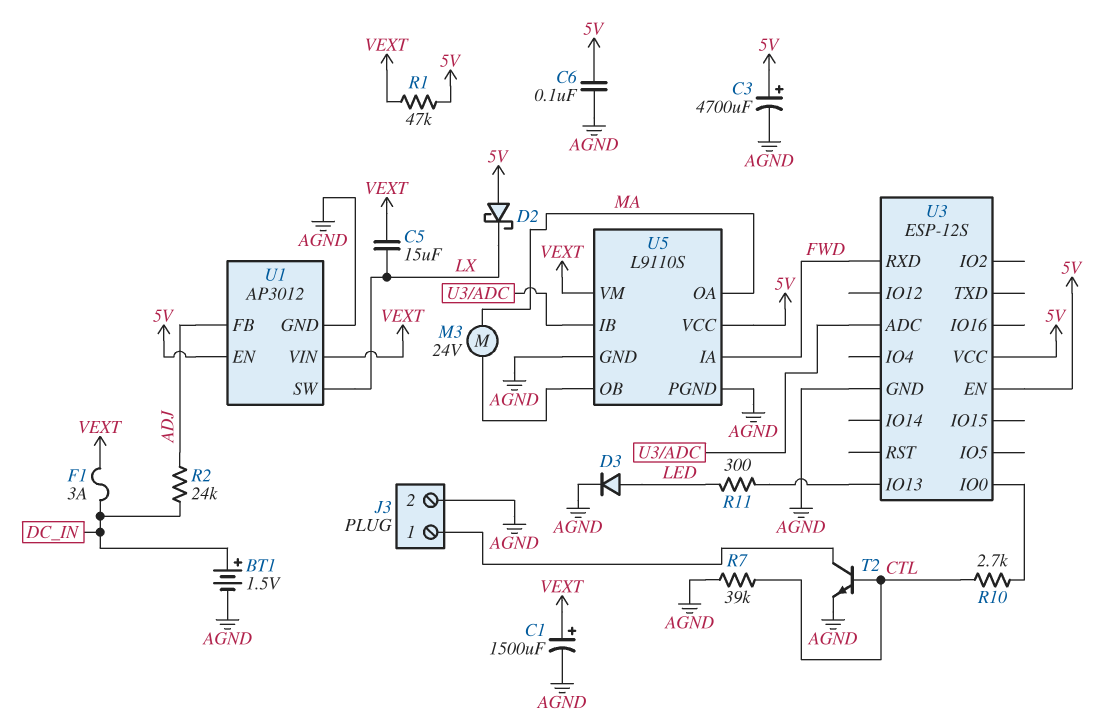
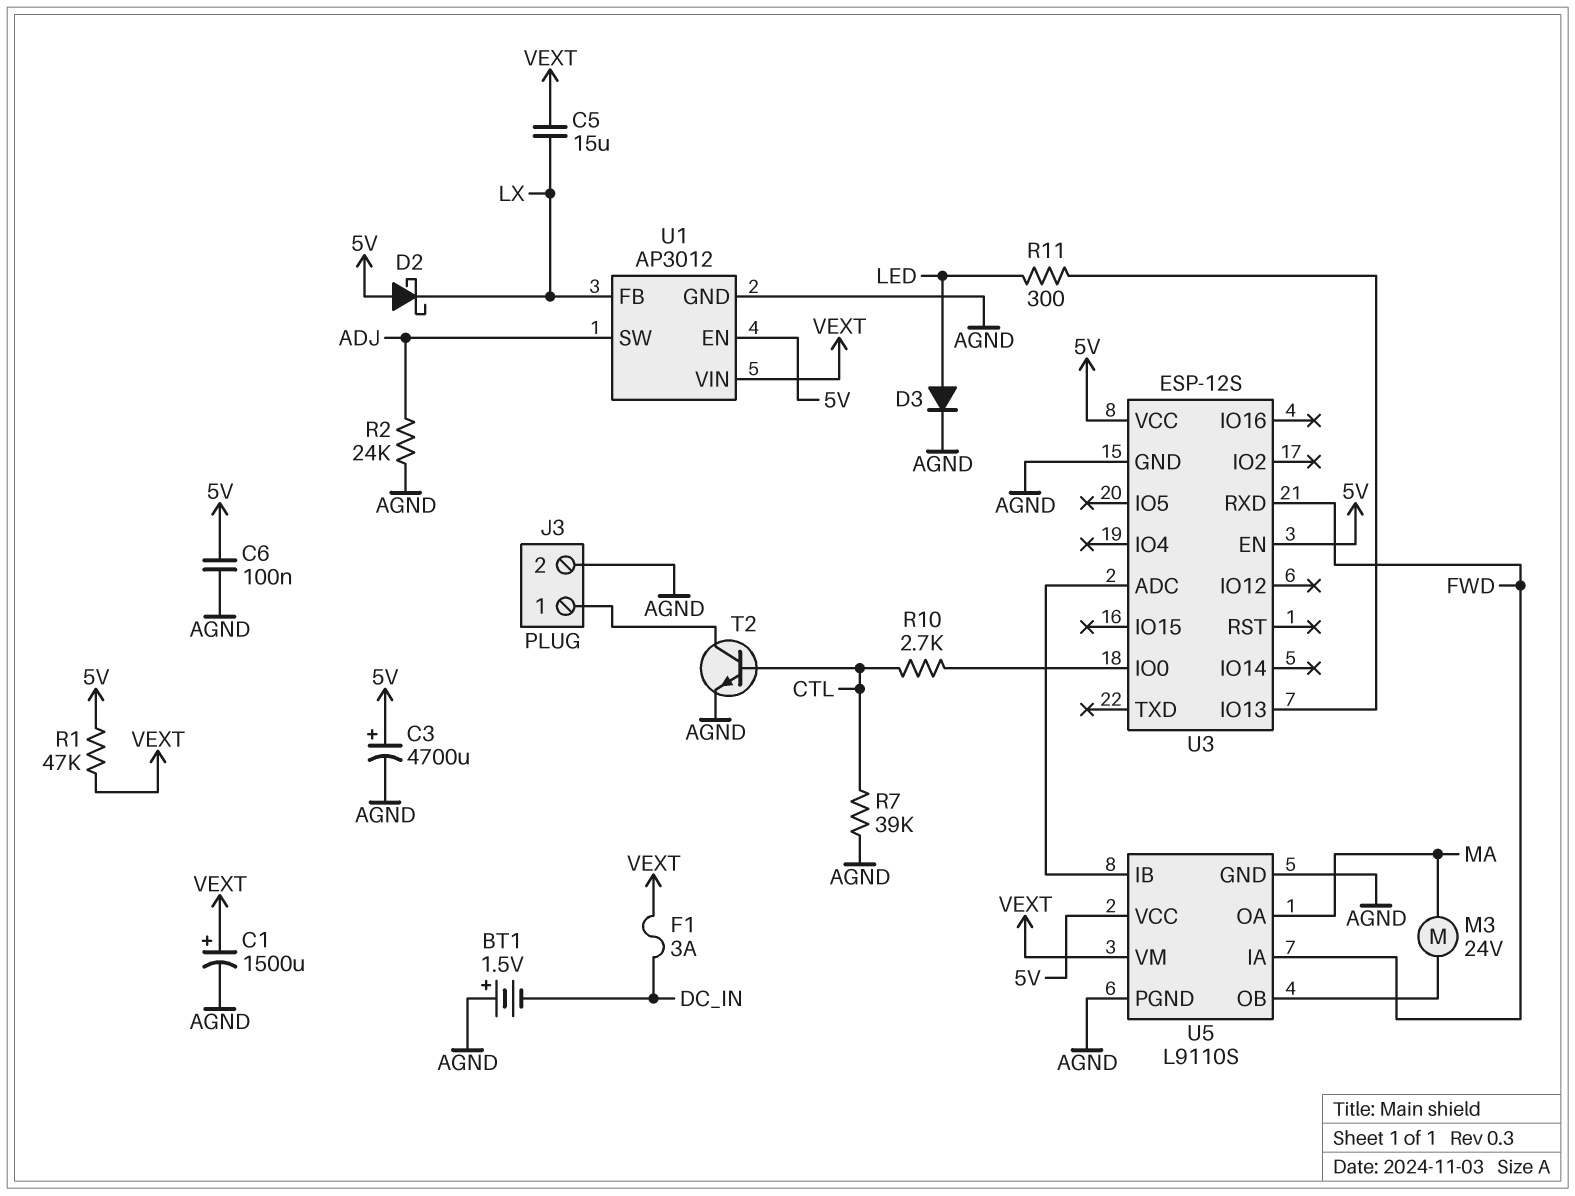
BT1: 1.5V (plus DC_IN, minus AGND) -> 1.5V (plus AGND, minus DC_IN)
R2: 24k (ADJ, DC_IN) -> 24k (ADJ, AGND)
U1 pin FB: ADJ -> LX
U1 pin SW: LX -> ADJ

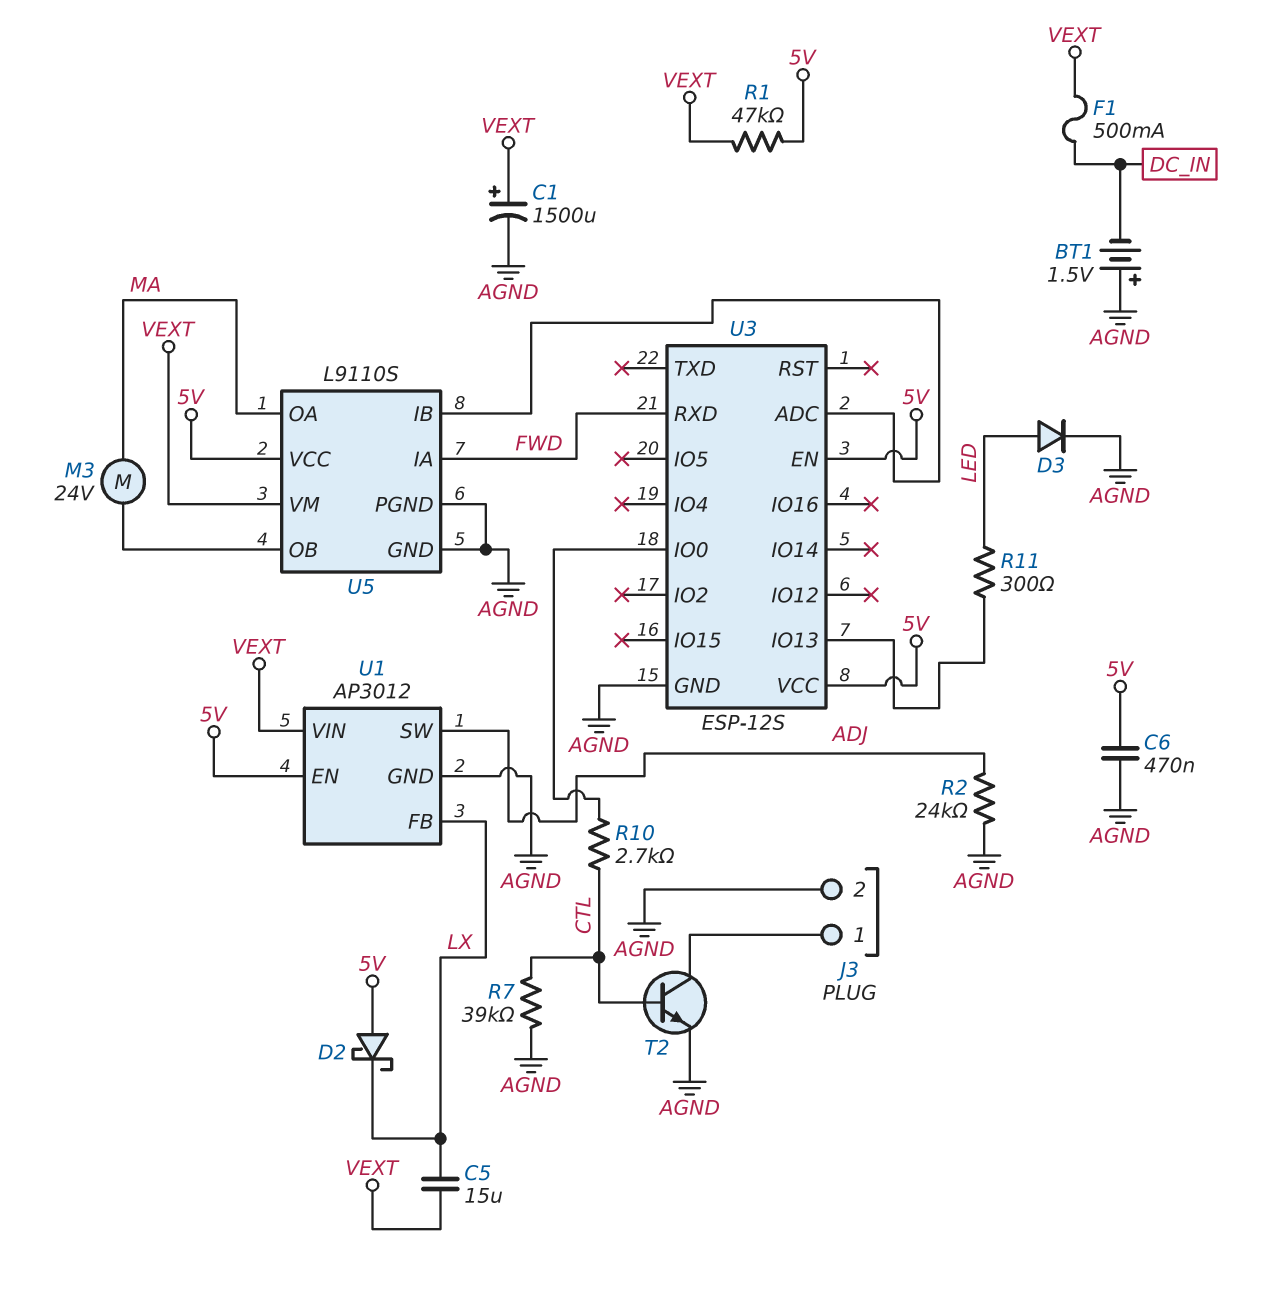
C3: 4700uF (plus 5V, minus AGND) -> none
C6: 100nF (5V, AGND) -> 470nF (5V, AGND)
F1: 3A (DC_IN, VEXT) -> 500mA (DC_IN, VEXT)

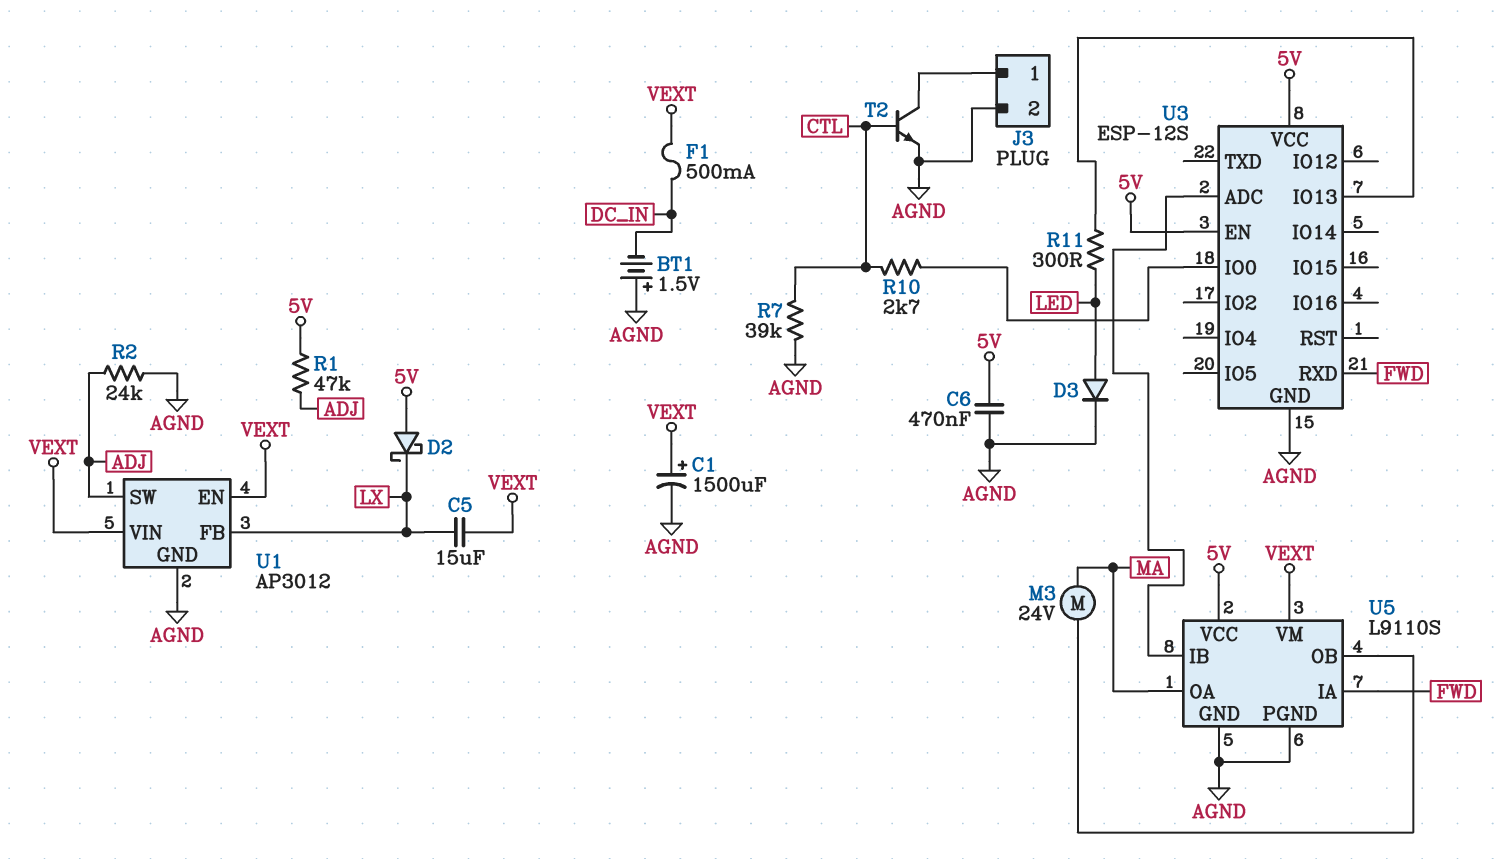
R1: 47k (5V, VEXT) -> 47k (5V, ADJ)
U1 pin EN: 5V -> VEXT

